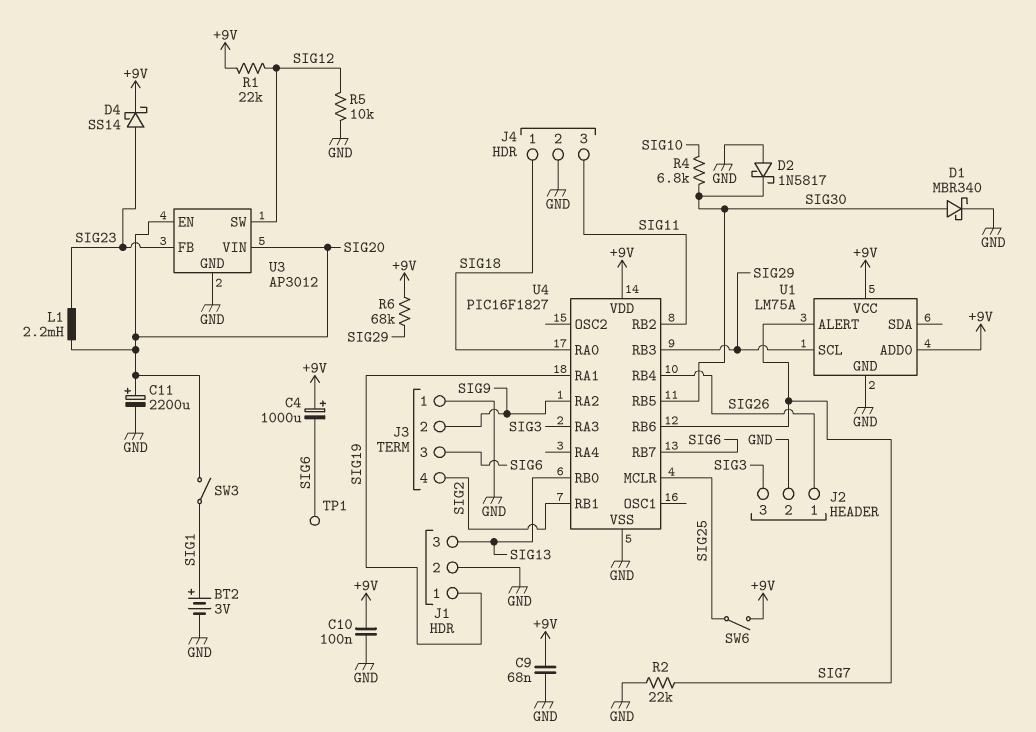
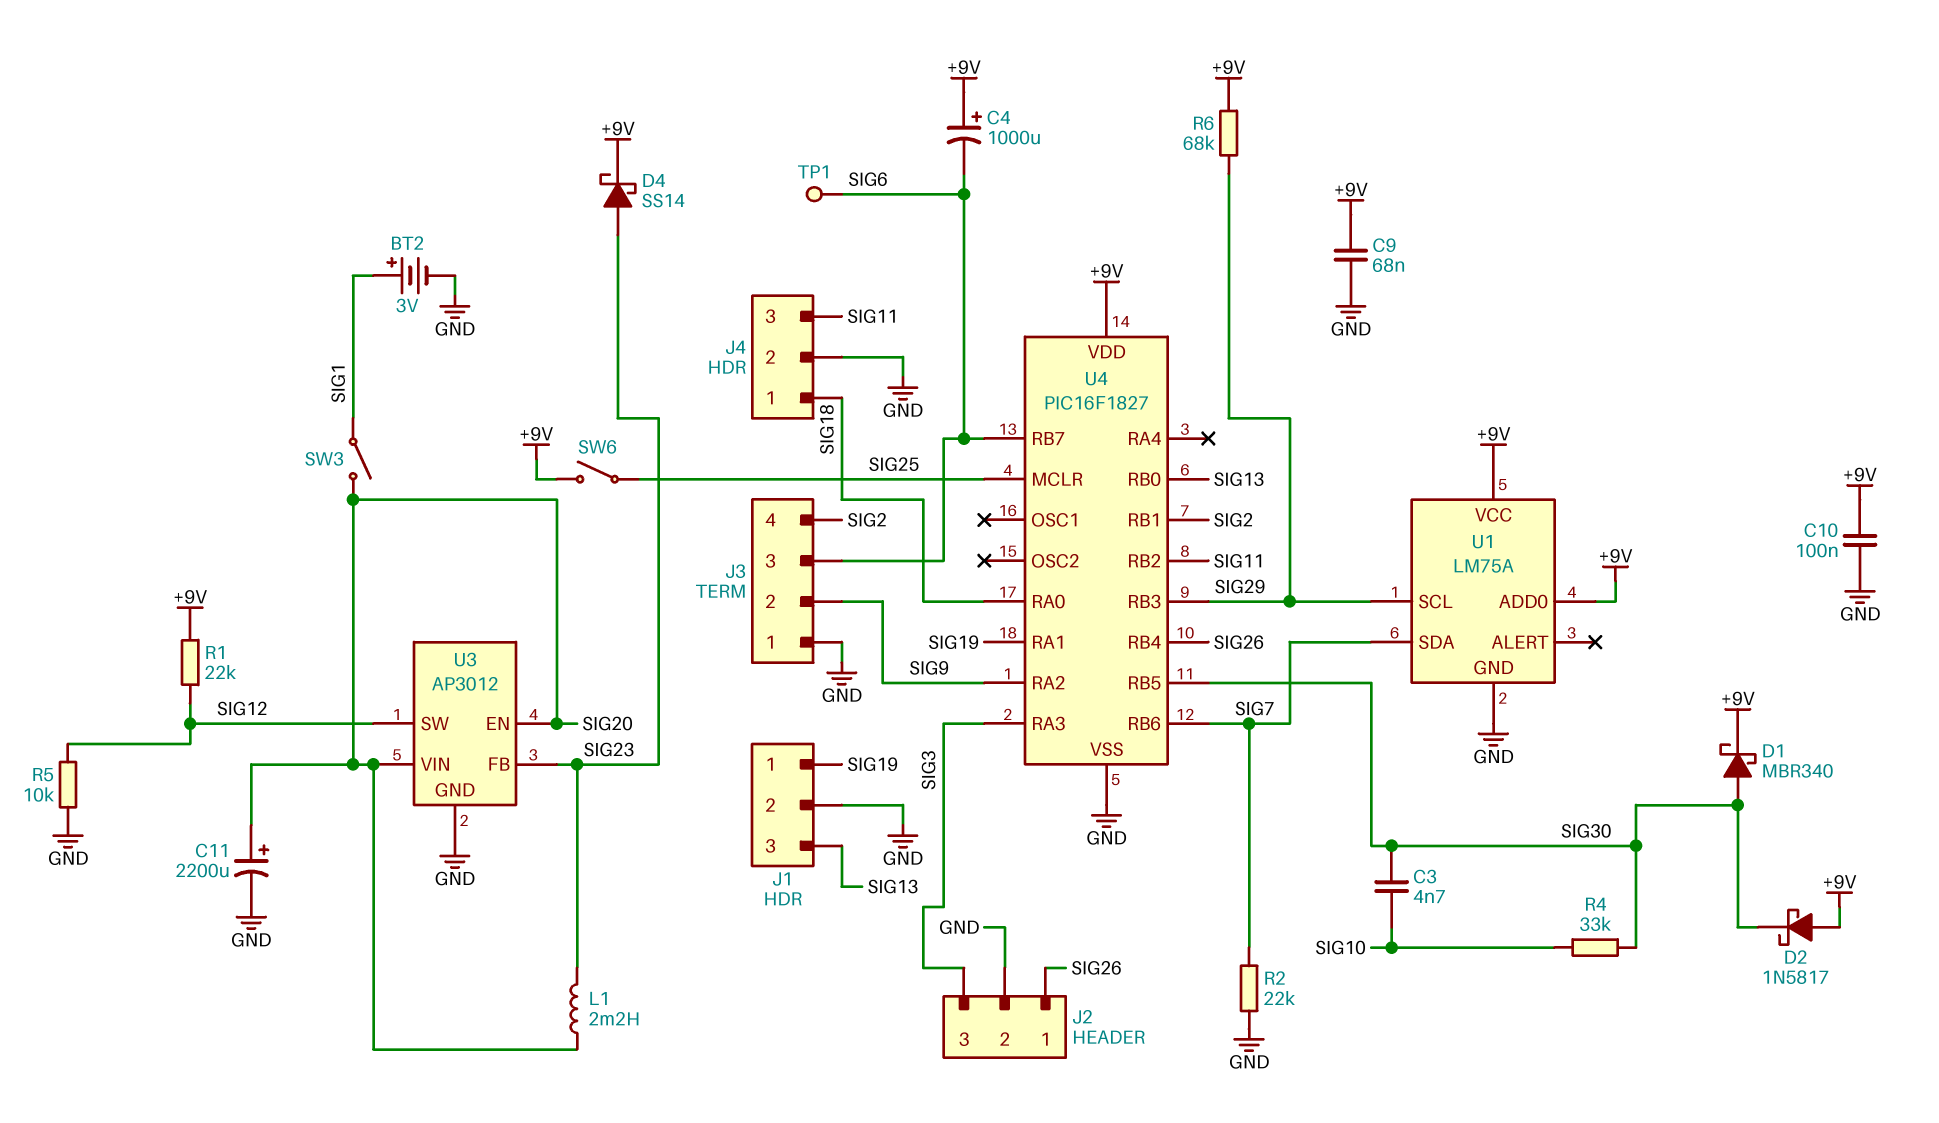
C3: none -> 4.7nF (SIG10, SIG30)
D1: schottky MBR340 (A SIG30, K GND) -> schottky MBR340 (A SIG30, K +9V)
D2: schottky 1N5817 (A GND, K SIG30) -> schottky 1N5817 (A +9V, K SIG30)
R4: 6.8k (SIG10, SIG30) -> 33k (SIG10, SIG30)
U1 pin ALERT: SIG7 -> none
U1 pin SDA: none -> SIG7

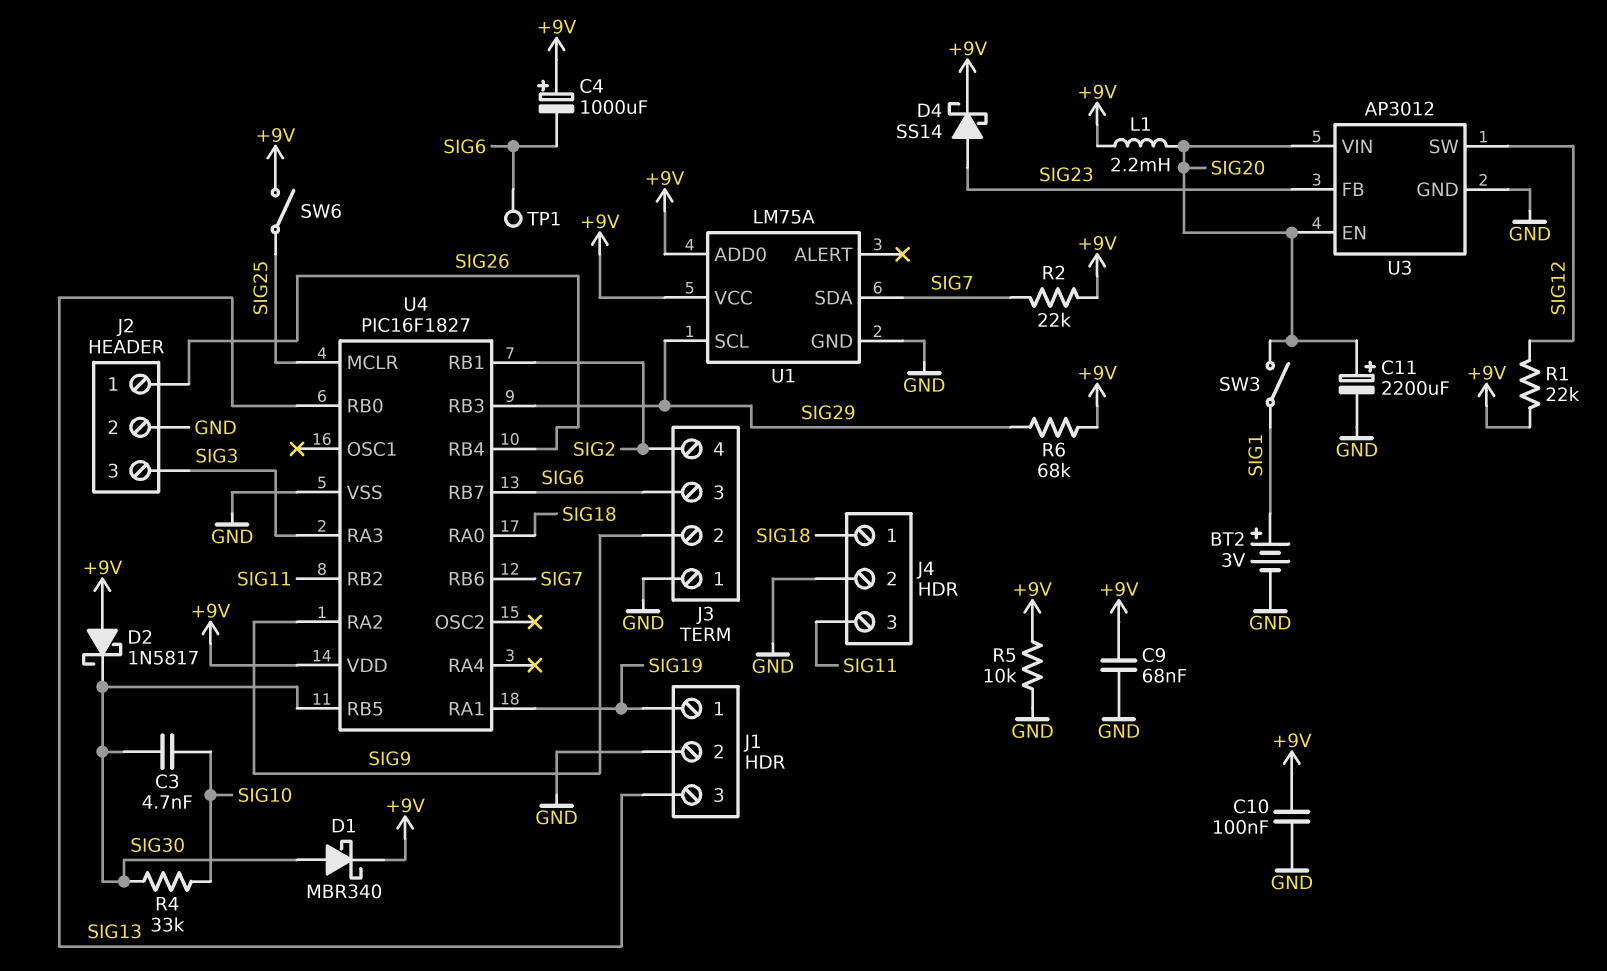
L1: 2.2mH (SIG20, SIG23) -> 2.2mH (+9V, SIG20)
R2: 22k (GND, SIG7) -> 22k (+9V, SIG7)
R5: 10k (GND, SIG12) -> 10k (+9V, GND)

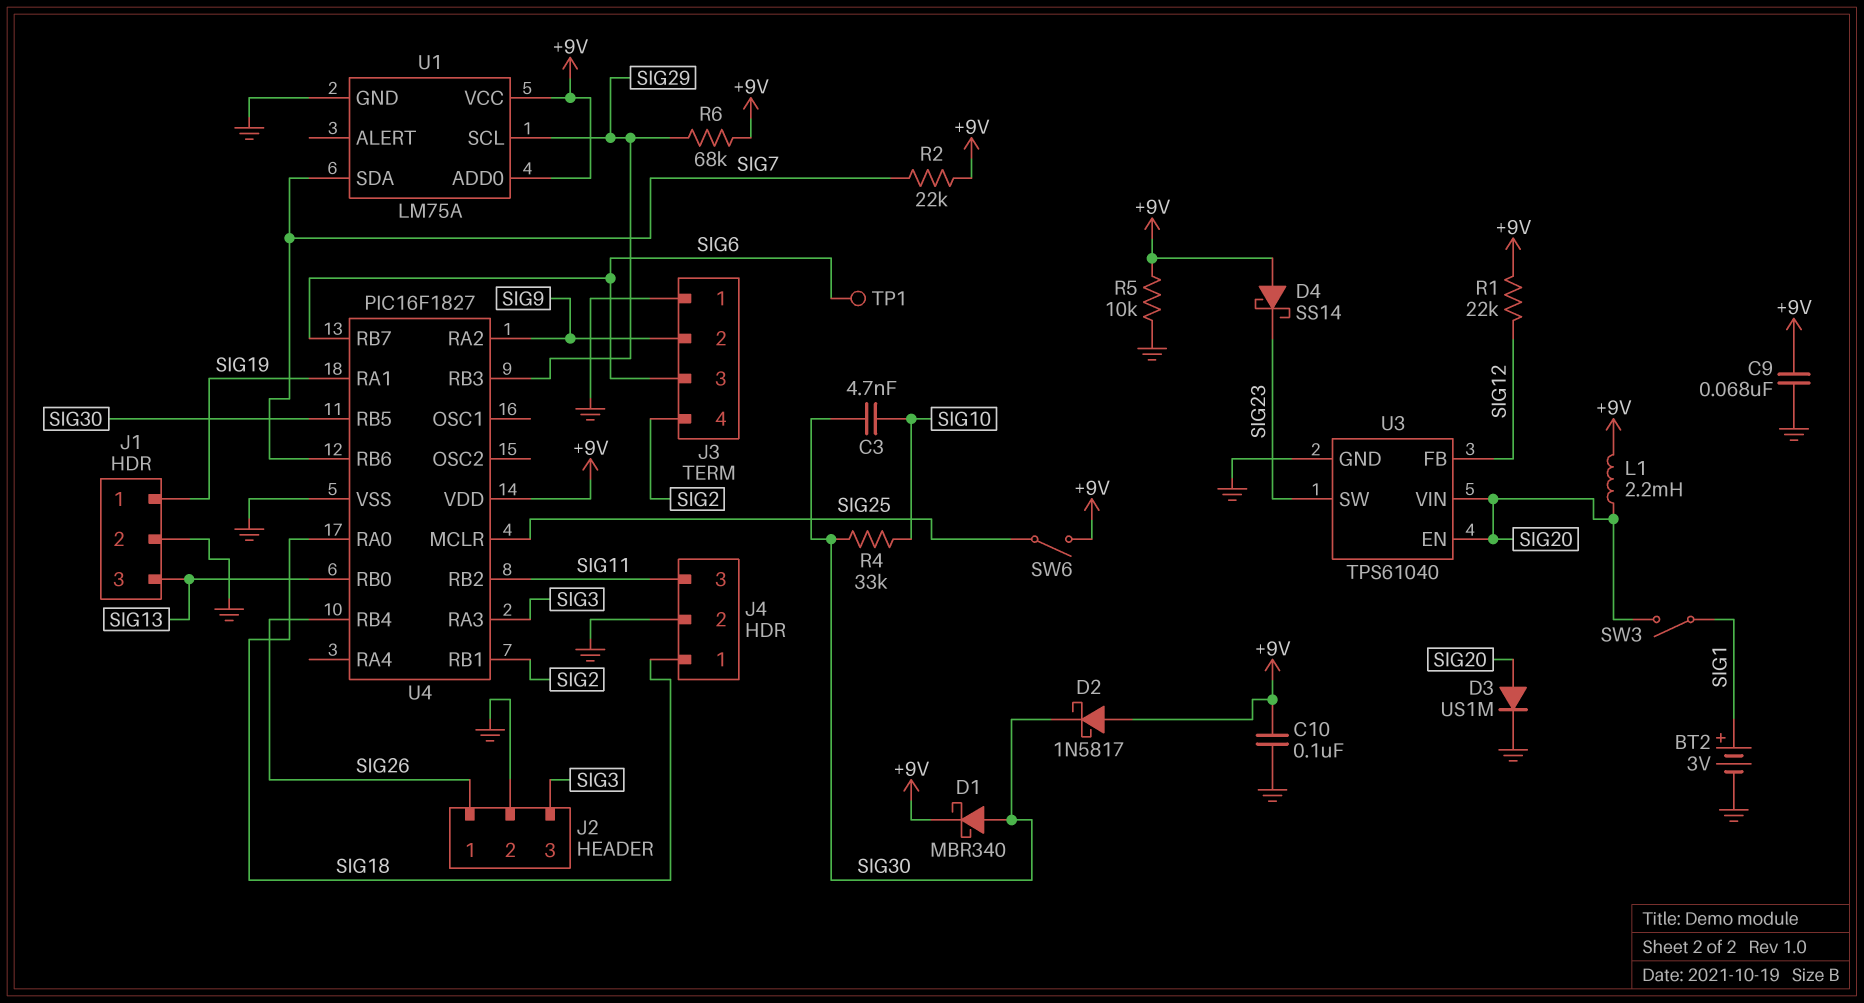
C4: 1000uF (plus +9V, minus SIG6) -> none
C11: 2200uF (plus SIG20, minus GND) -> none
D3: none -> diode US1M (A SIG20, K GND)
D4: schottky SS14 (A SIG23, K +9V) -> schottky SS14 (A +9V, K SIG23)
U3: AP3012 -> TPS61040
U3 pin FB: SIG23 -> SIG12
U3 pin SW: SIG12 -> SIG23

